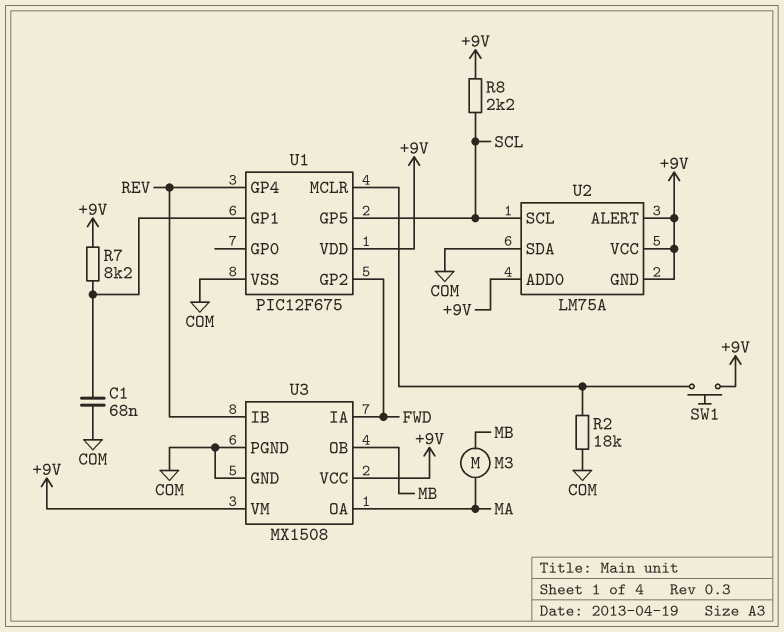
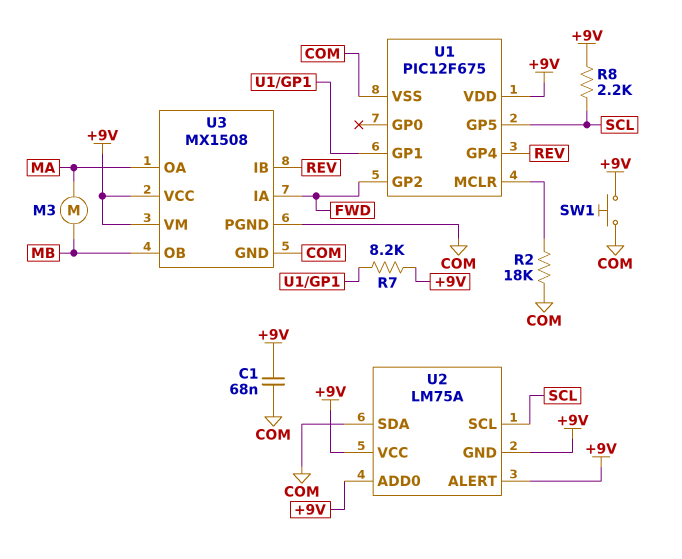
C1: 68nF (COM, U1/GP1) -> 68nF (+9V, COM)
SW1: button (+9V, U1/MCLR) -> button (+9V, COM)

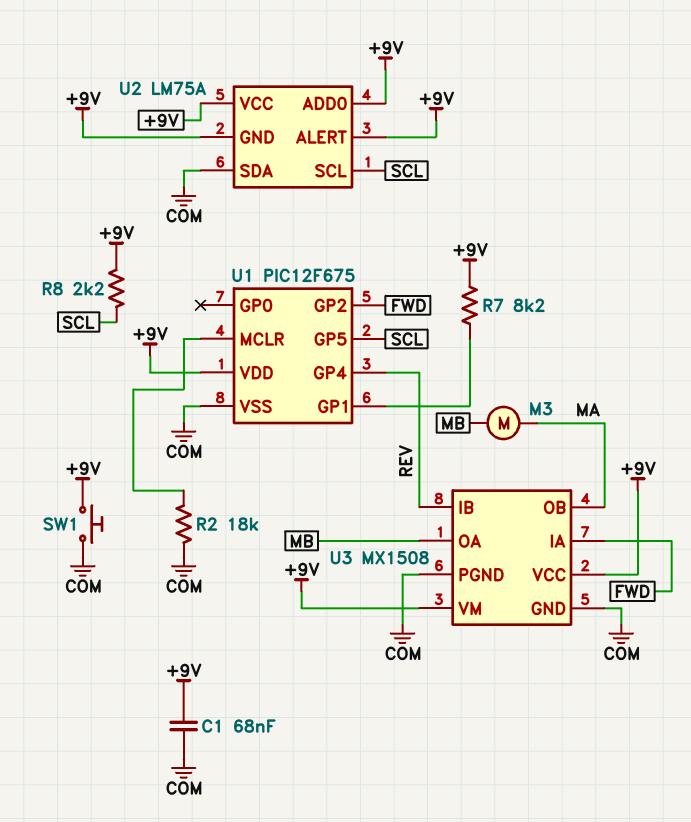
U3 pin OA: MA -> MB
U3 pin OB: MB -> MA

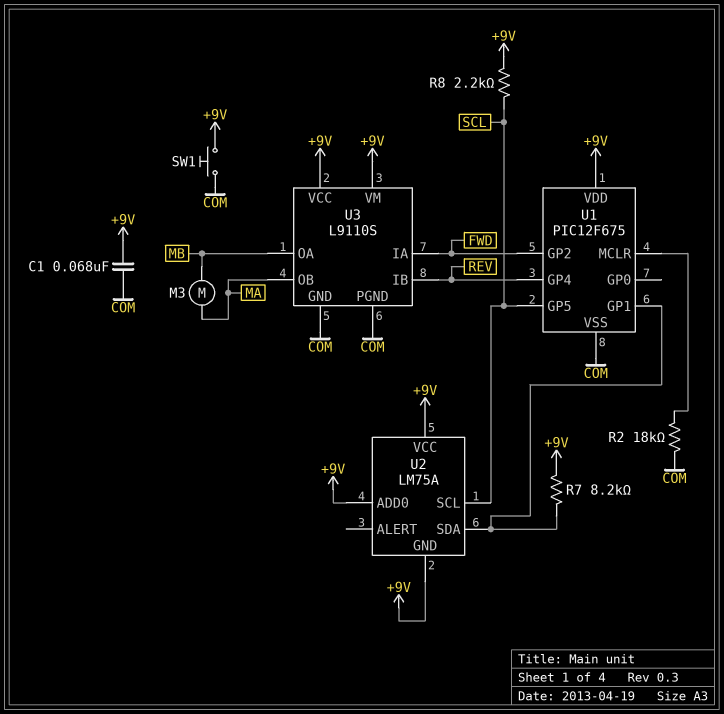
U2 pin ALERT: +9V -> none
U2 pin SDA: COM -> U1/GP1
U3: MX1508 -> L9110S

